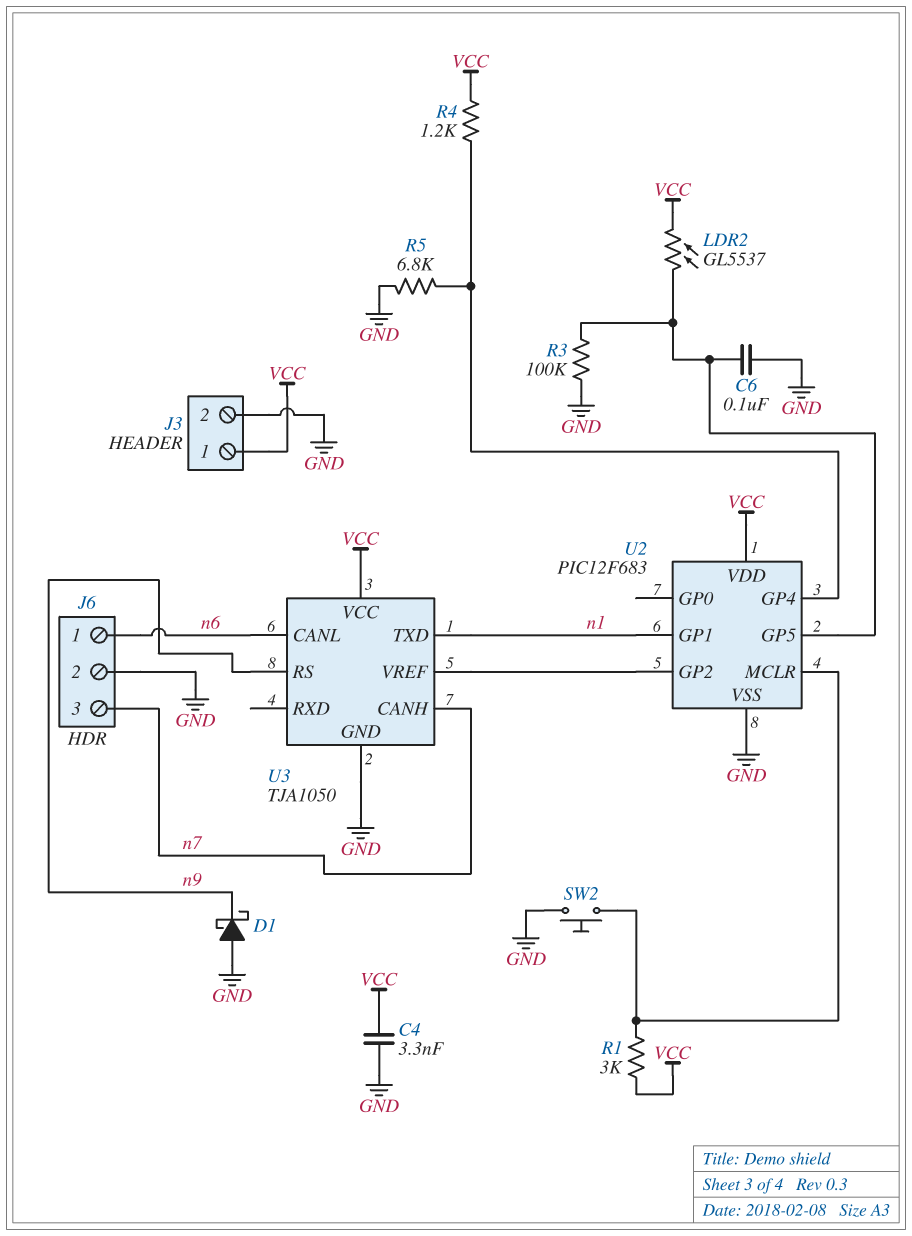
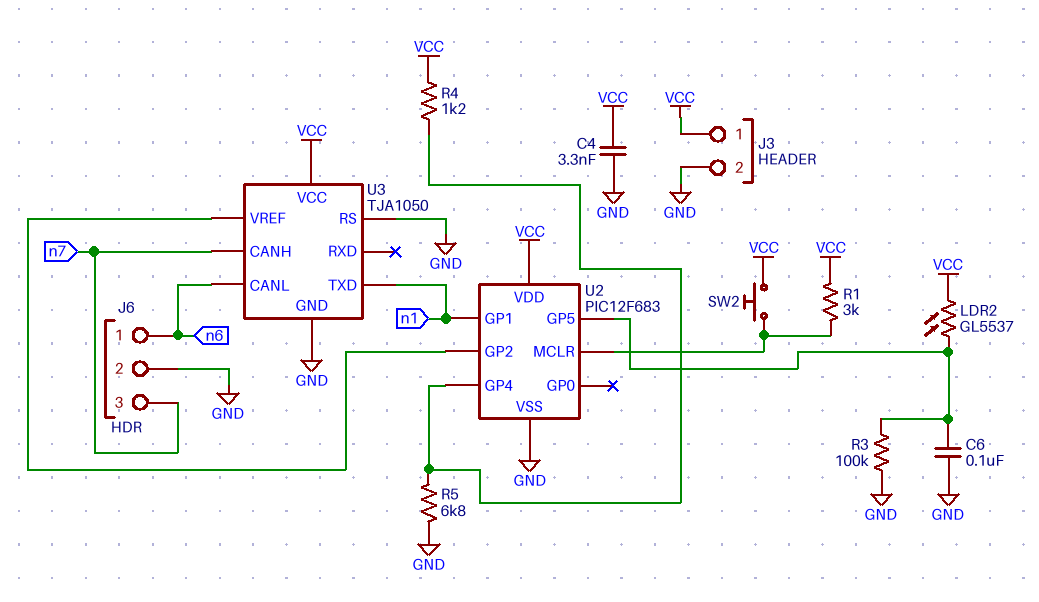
D1: schottky (A GND, K n9) -> none
SW2: button (GND, U2/MCLR) -> button (U2/MCLR, VCC)
U3 pin RS: n9 -> GND

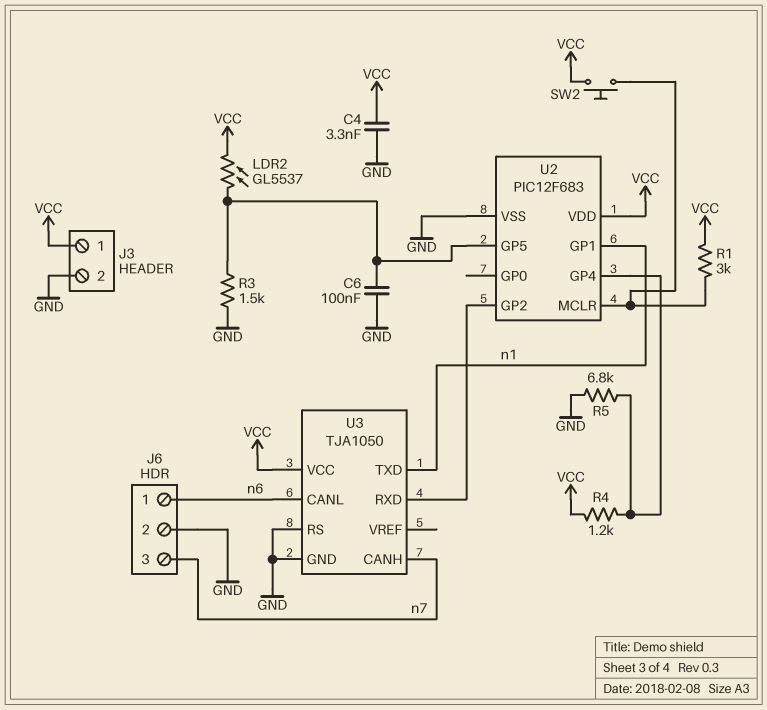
R3: 100k (GND, U2/GP5) -> 1.5k (GND, U2/GP5)
U3 pin RXD: none -> U2/GP2
U3 pin VREF: U2/GP2 -> none

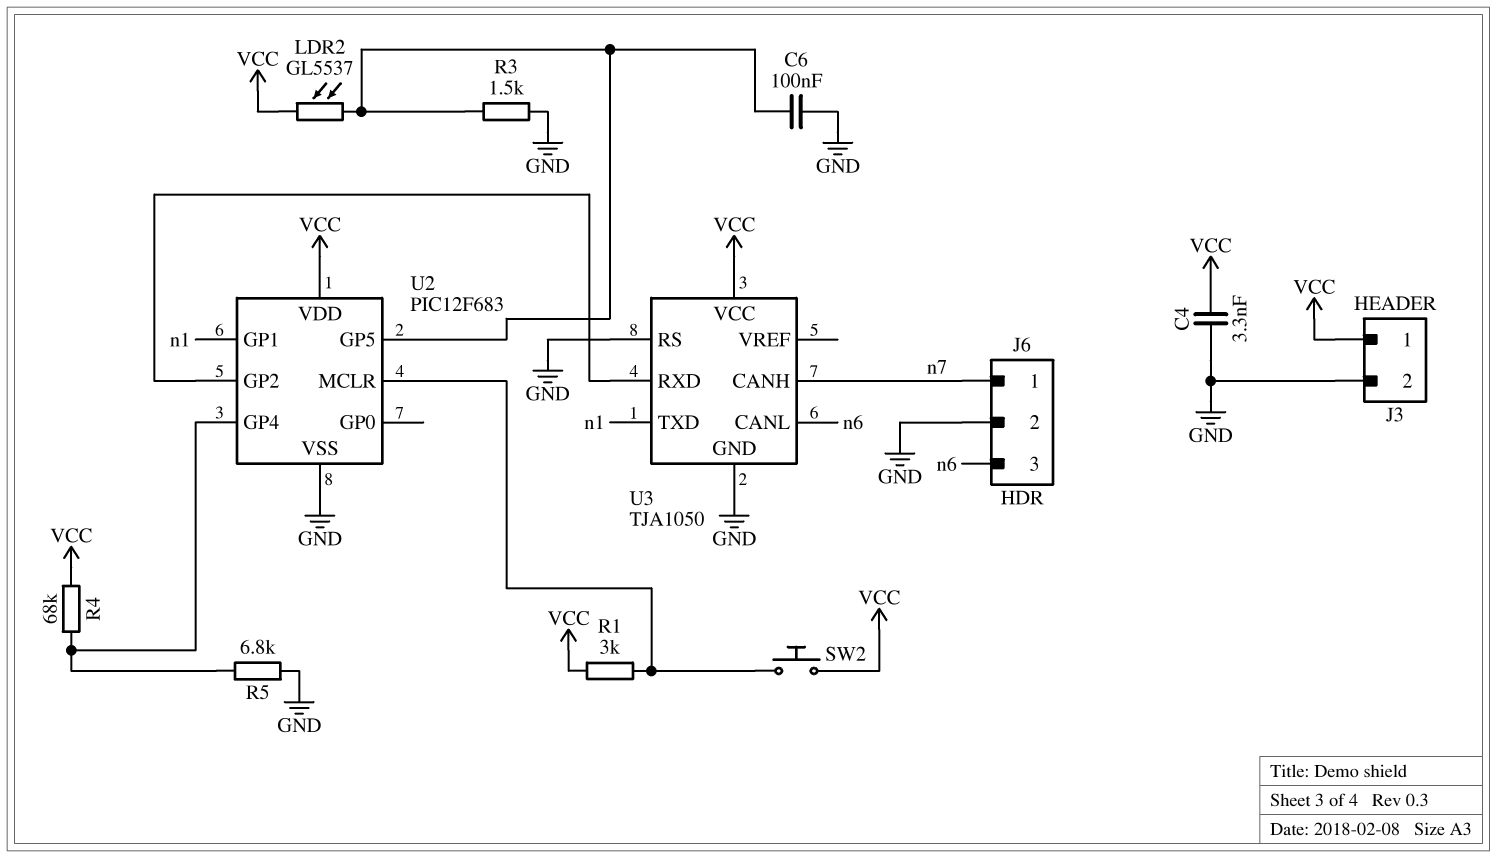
J6 pin 1: n6 -> n7
J6 pin 3: n7 -> n6
R4: 1.2k (U2/GP4, VCC) -> 68k (U2/GP4, VCC)

